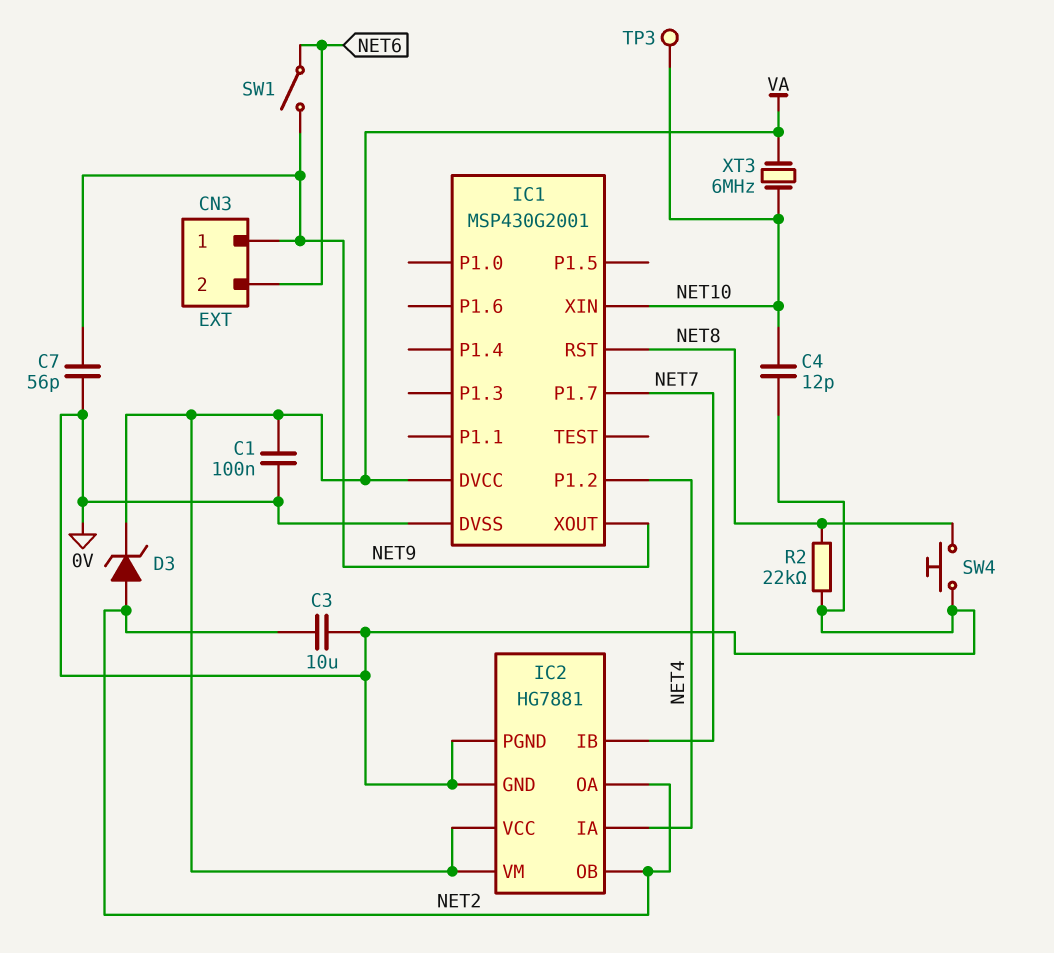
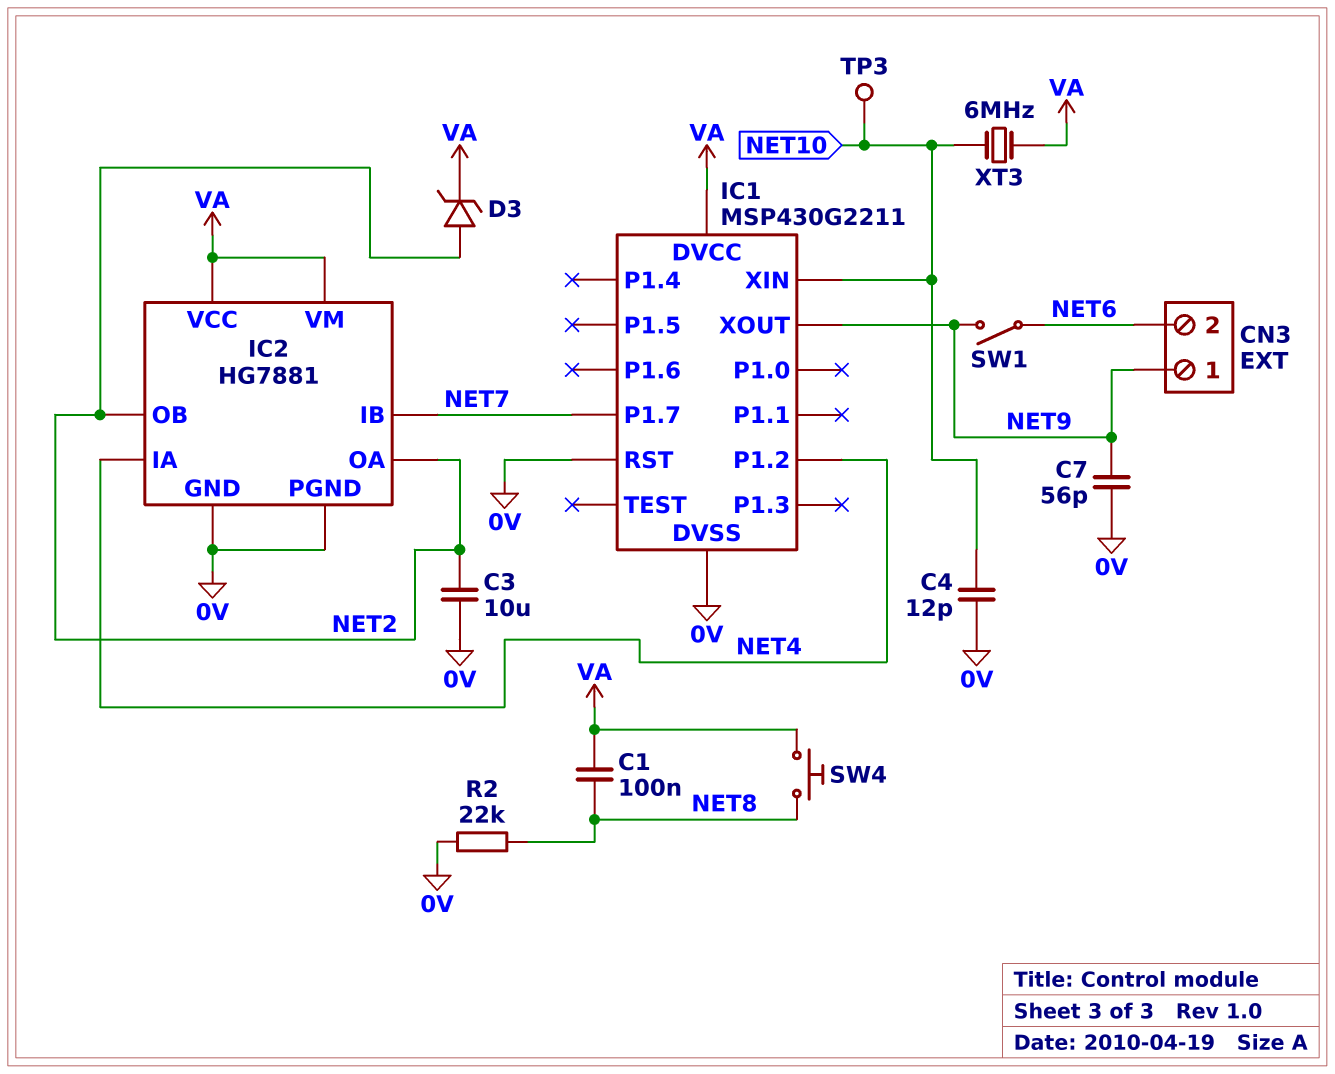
C1: 100nF (0V, VA) -> 100nF (NET8, VA)
IC1: MSP430G2001 -> MSP430G2211
IC1 pin RST: NET8 -> 0V
SW4: button (0V, NET8) -> button (NET8, VA)

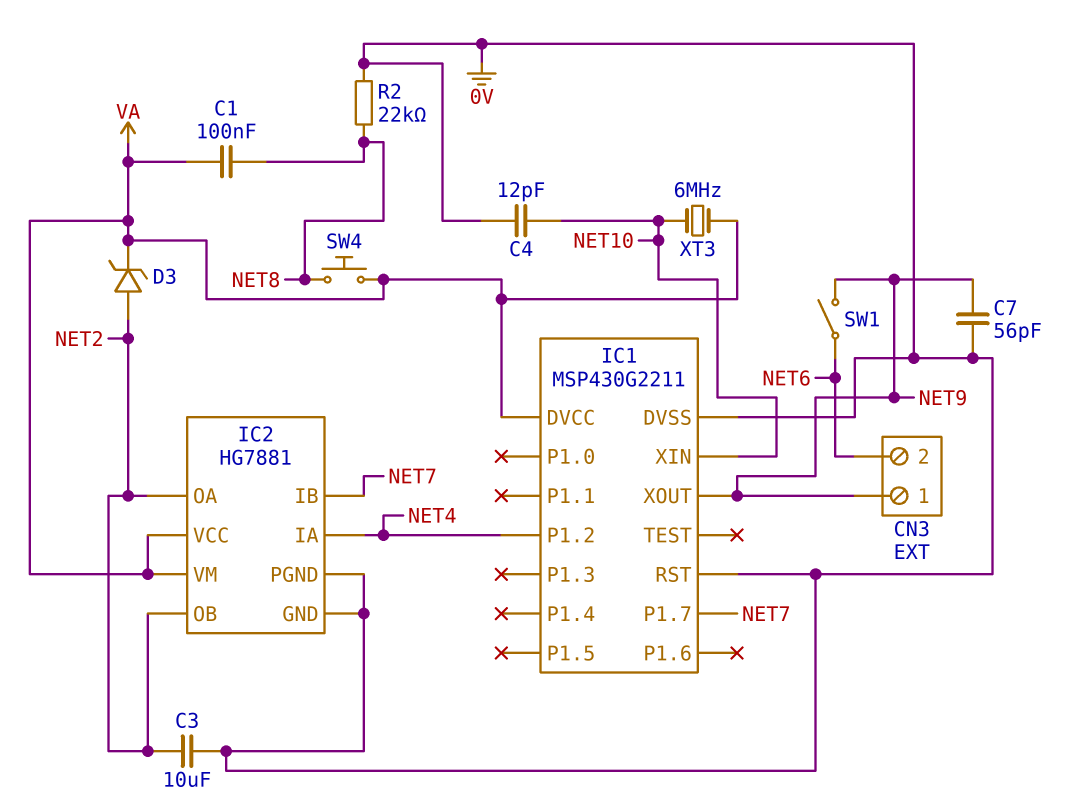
TP3: test point (NET10) -> none

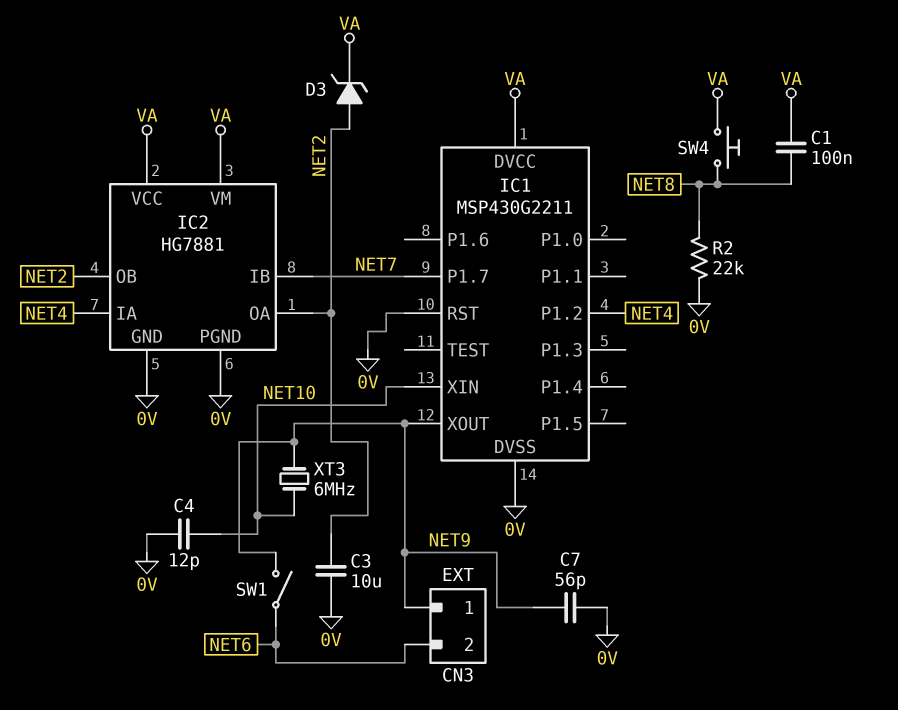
XT3: 6MHz (NET10, VA) -> 6MHz (NET9, NET10)

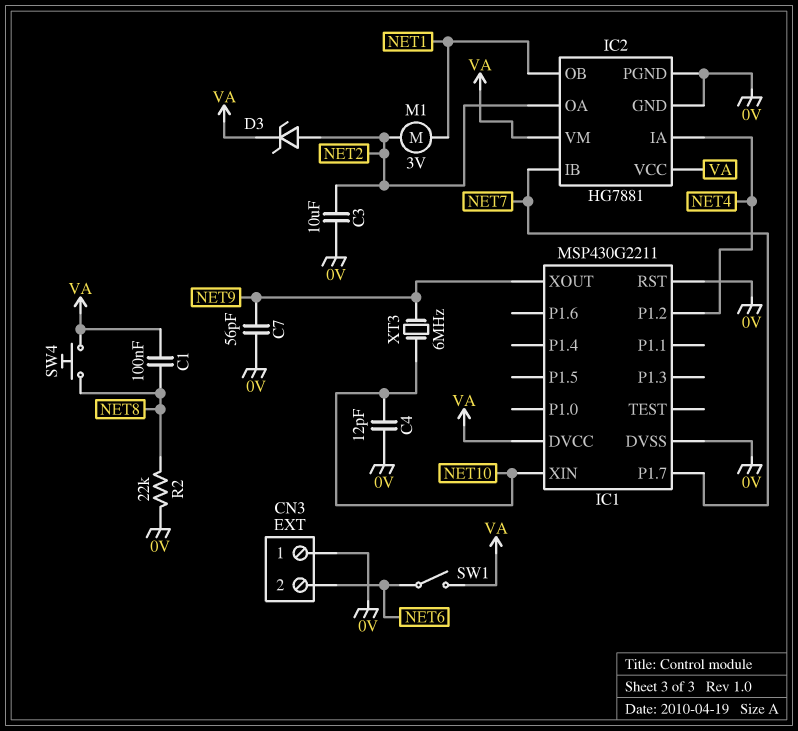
CN3 pin 1: NET9 -> 0V
IC2 pin OB: NET2 -> NET1
M1: none -> motor 3V (NET1, NET2)
SW1: switch (NET6, NET9) -> switch (NET6, VA)

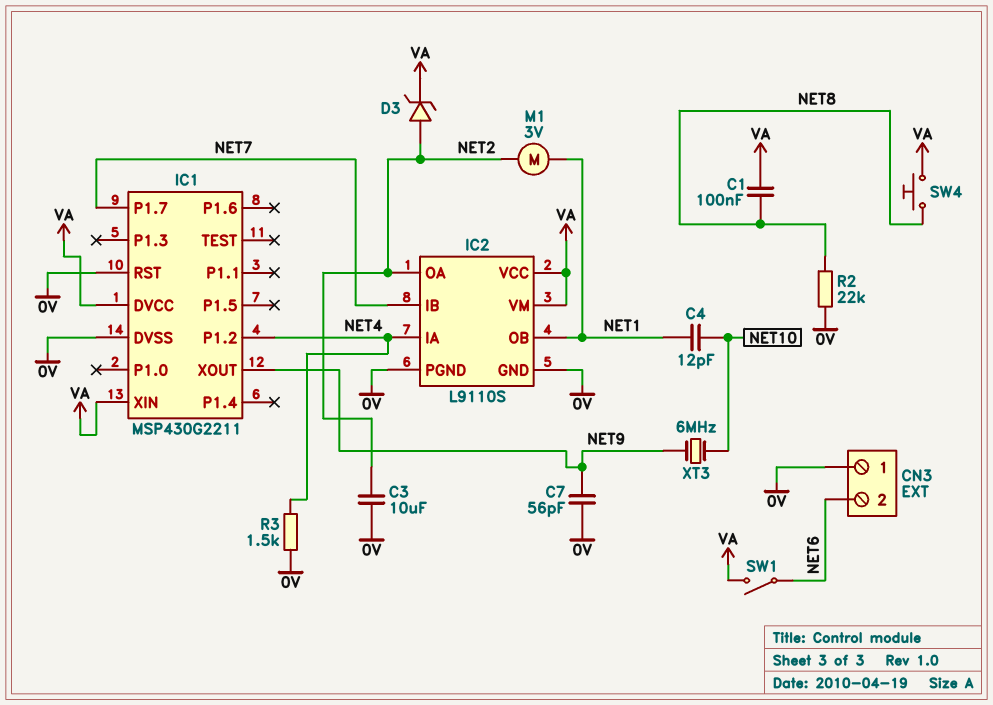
C4: 12pF (0V, NET10) -> 12pF (NET1, NET10)
IC1 pin XIN: NET10 -> VA
IC2: HG7881 -> L9110S
R3: none -> 1.5k (0V, NET4)

